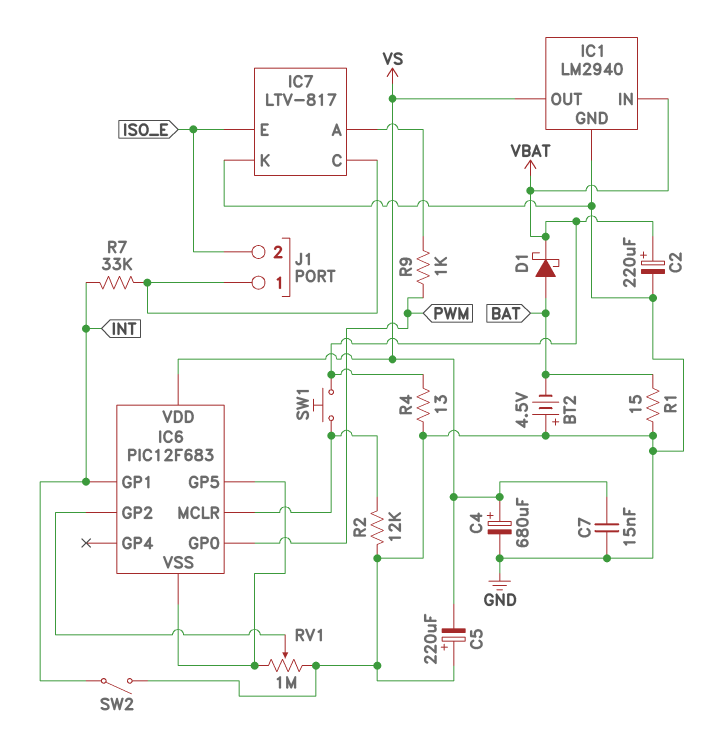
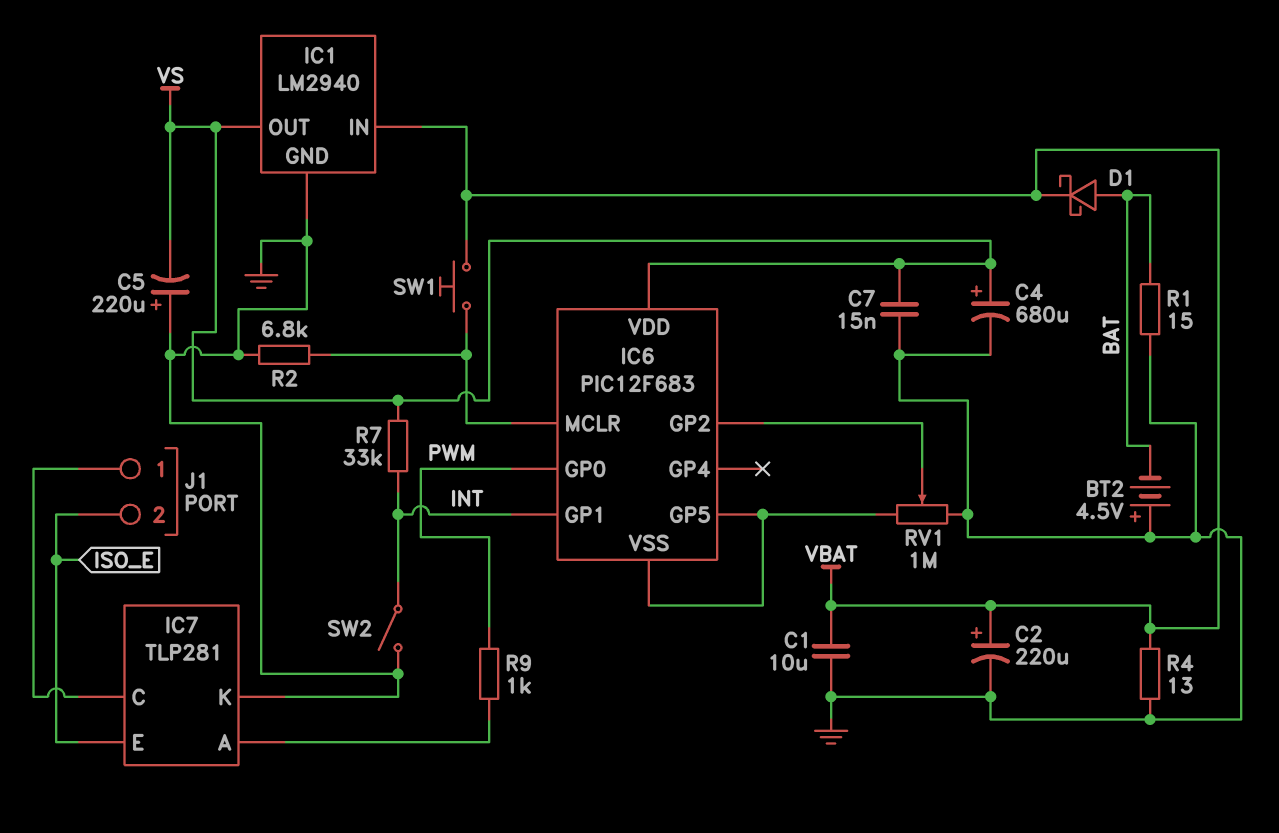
C1: none -> 10uF (GND, VBAT)
IC7: LTV-817 -> TLP281
R2: 12k (GND, IC6/MCLR) -> 6.8k (GND, IC6/MCLR)
R7: 33k (IC7/C, INT) -> 33k (INT, VS)

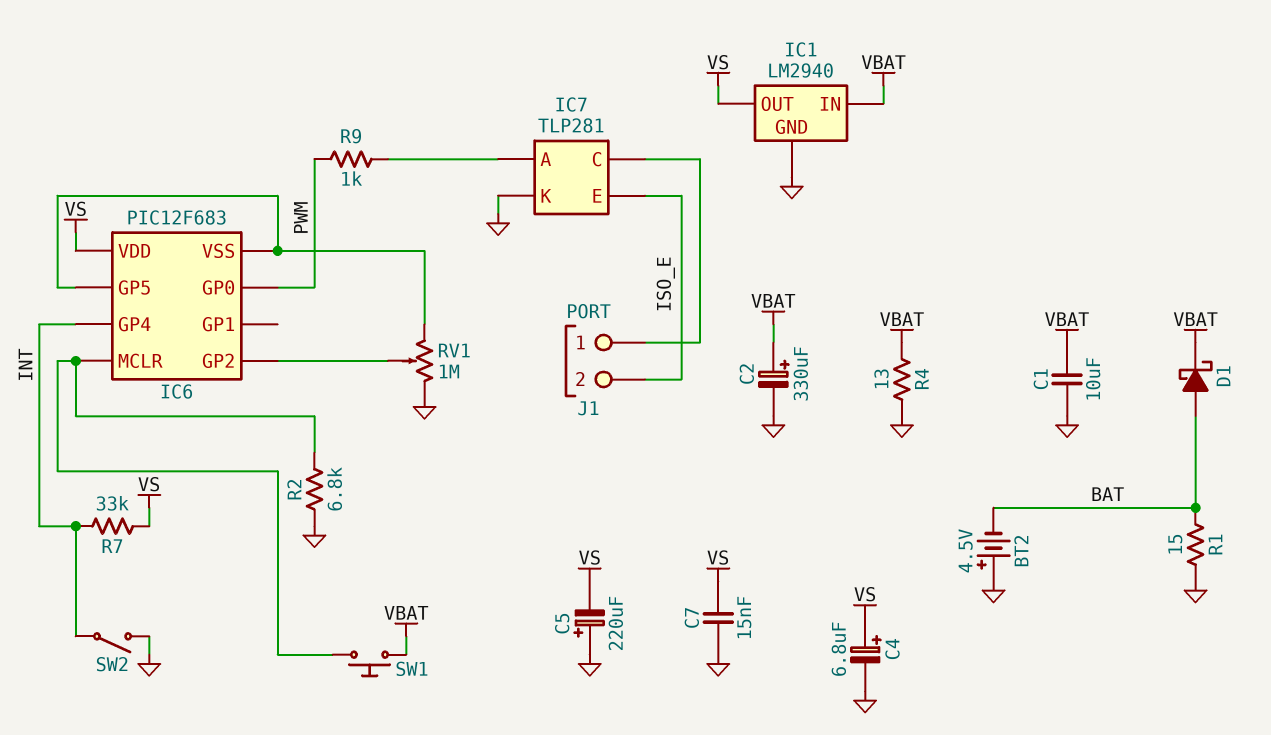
C2: 220uF (plus VBAT, minus GND) -> 330uF (plus VBAT, minus GND)
C4: 680uF (plus VS, minus GND) -> 6.8uF (plus VS, minus GND)
IC6 pin GP1: INT -> none
IC6 pin GP4: none -> INT

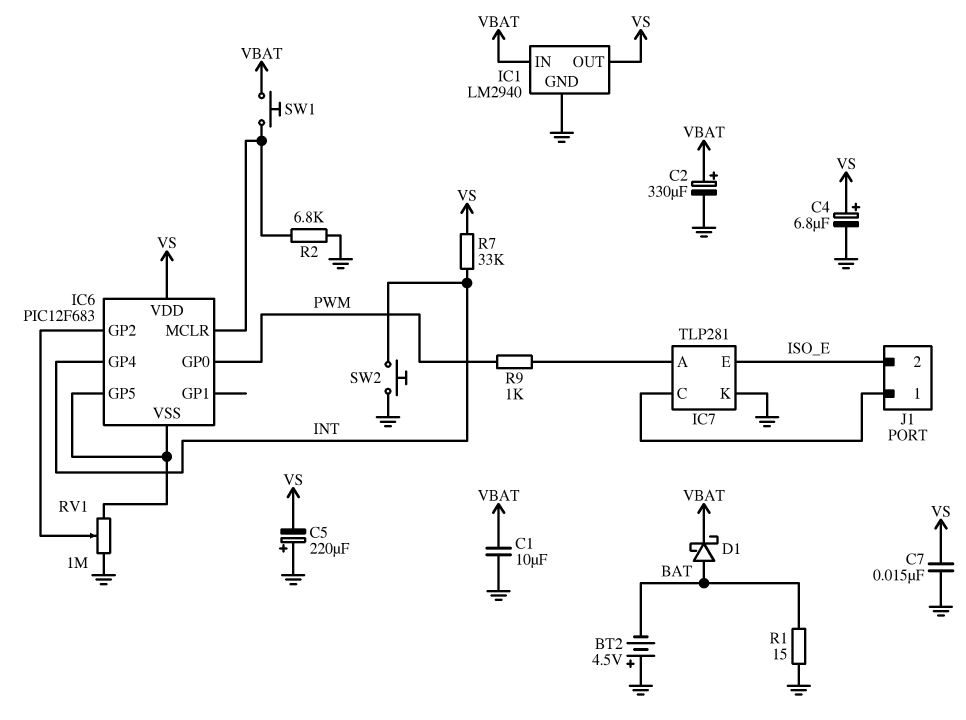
R4: 13 (GND, VBAT) -> none
SW2: switch (GND, INT) -> button (GND, INT)

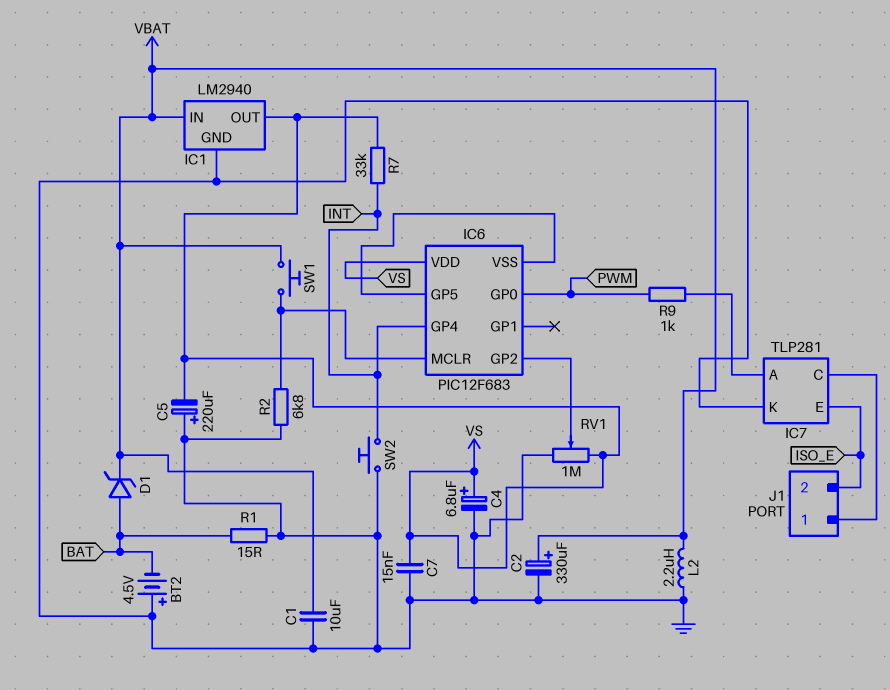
D1: schottky (A BAT, K VBAT) -> zener (A BAT, K VBAT)
L2: none -> 2.2uH (GND, VBAT)
RV1: 1M (GND, IC6/GP5, wiper IC6/GP2) -> 1M (GND, VS, wiper IC6/GP2)

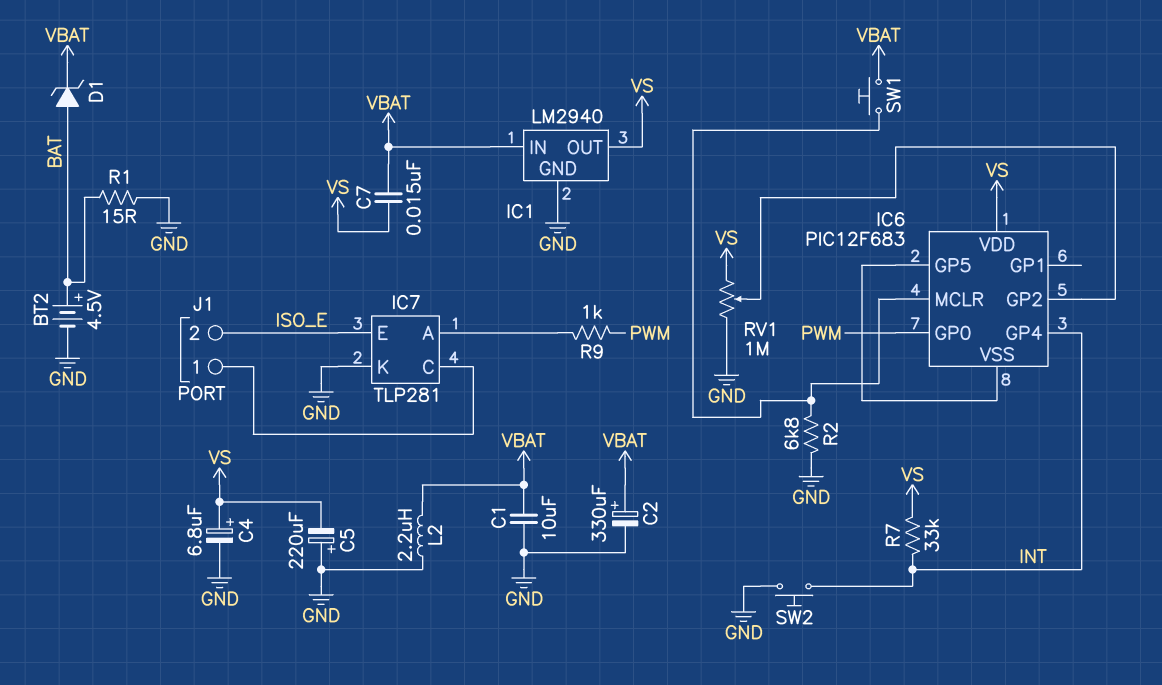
BT2: 4.5V (plus GND, minus BAT) -> 4.5V (plus BAT, minus GND)
C7: 15nF (GND, VS) -> 15nF (VBAT, VS)

